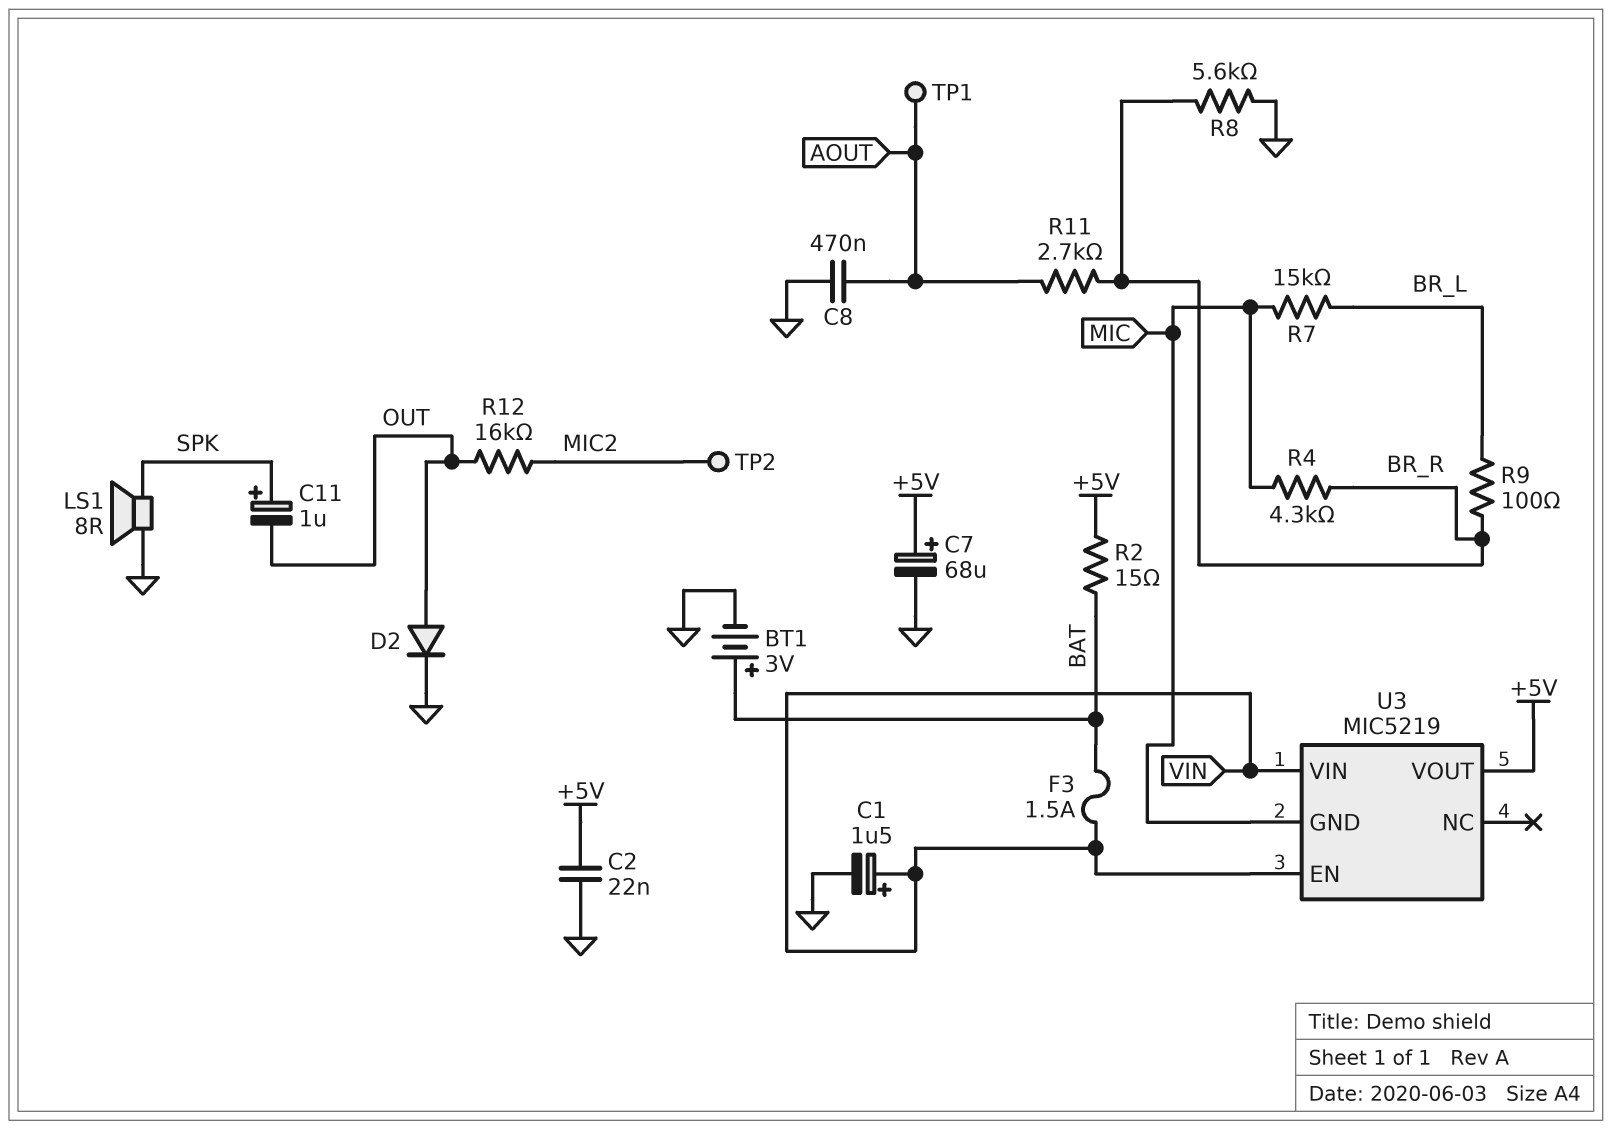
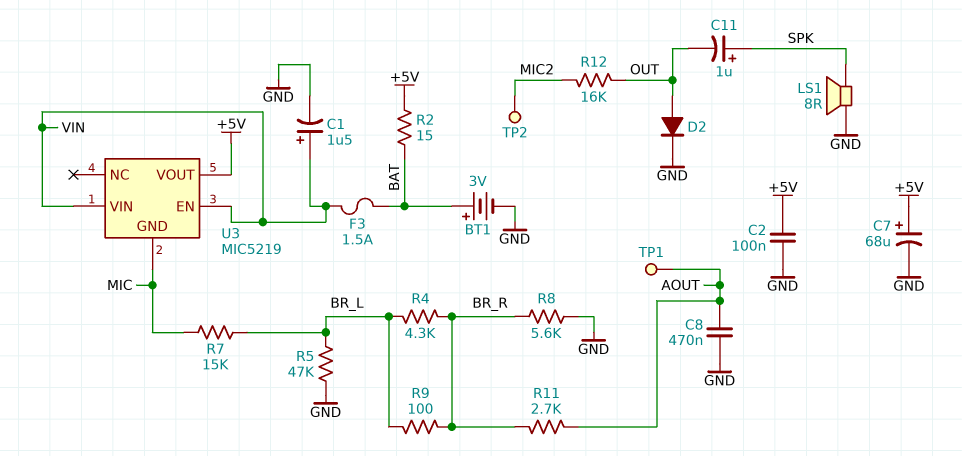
C2: 22nF (+5V, GND) -> 100nF (+5V, GND)
R4: 4.3k (BR_R, MIC) -> 4.3k (BR_L, BR_R)
R5: none -> 47k (BR_L, GND)

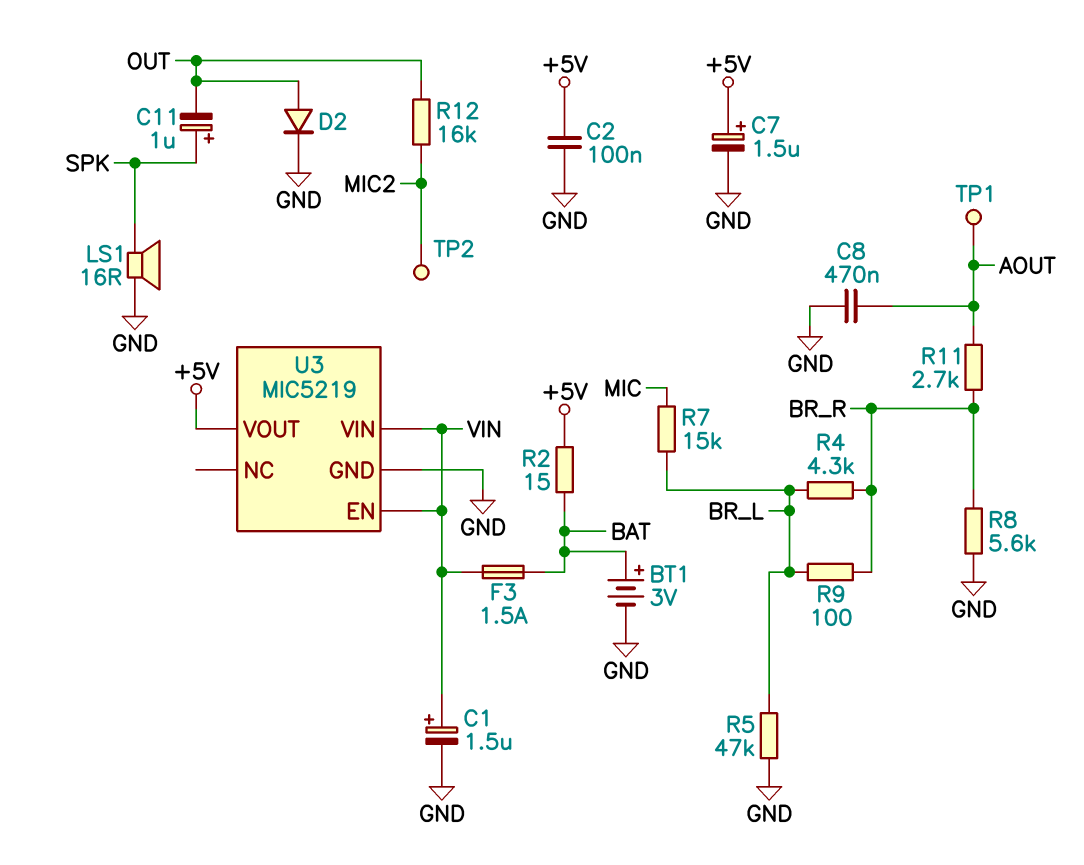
C7: 68uF (plus +5V, minus GND) -> 1.5uF (plus +5V, minus GND)
LS1: speaker 8R (GND, SPK) -> speaker 16R (GND, SPK)
U3 pin GND: MIC -> GND

